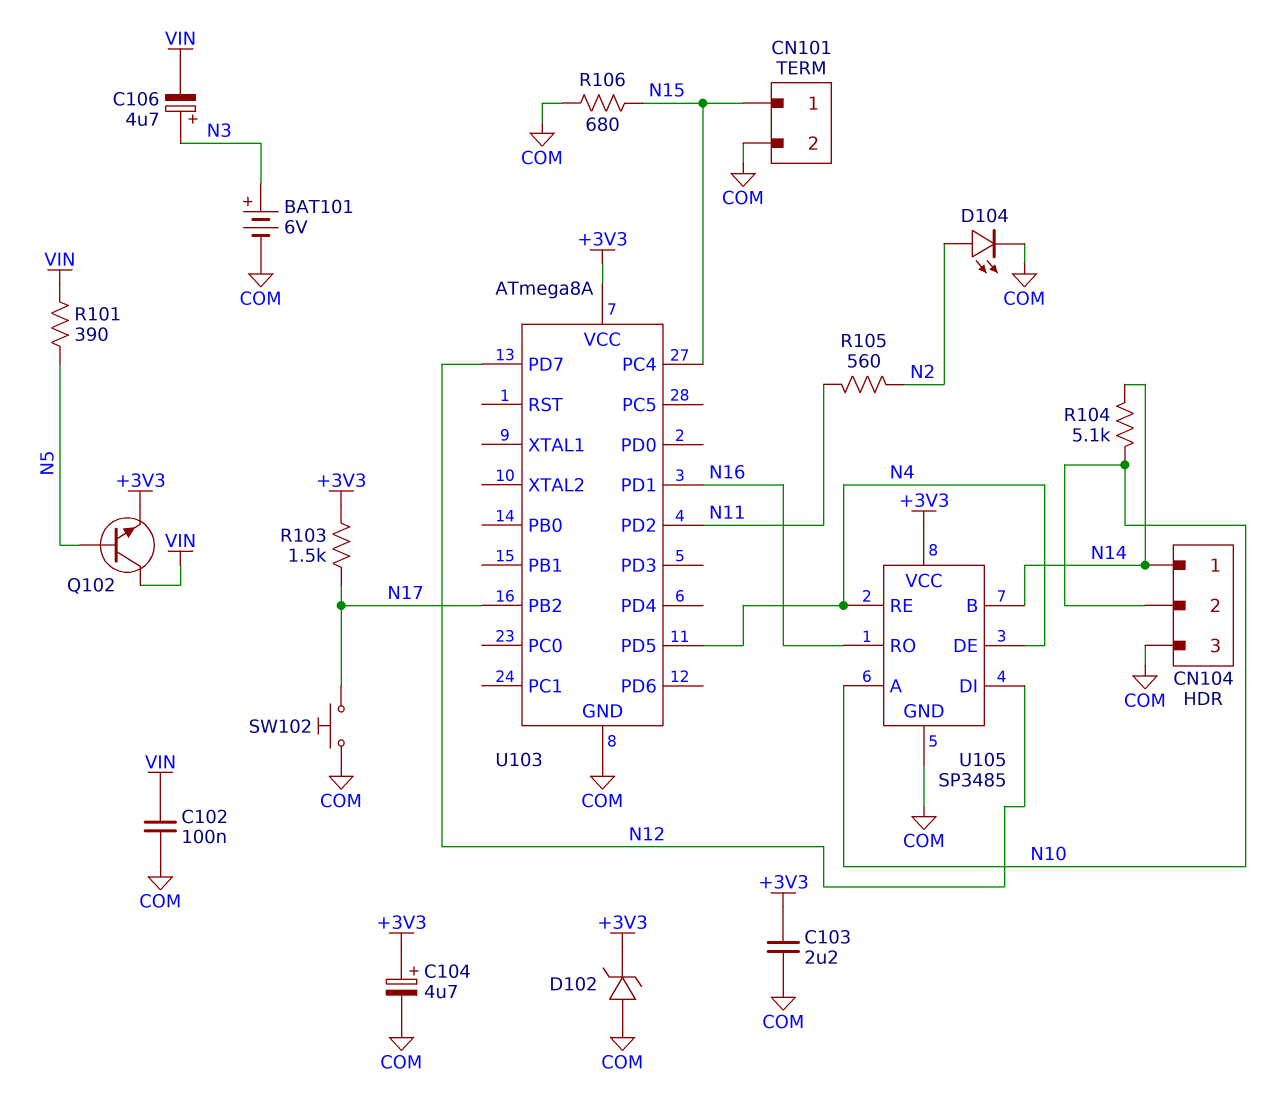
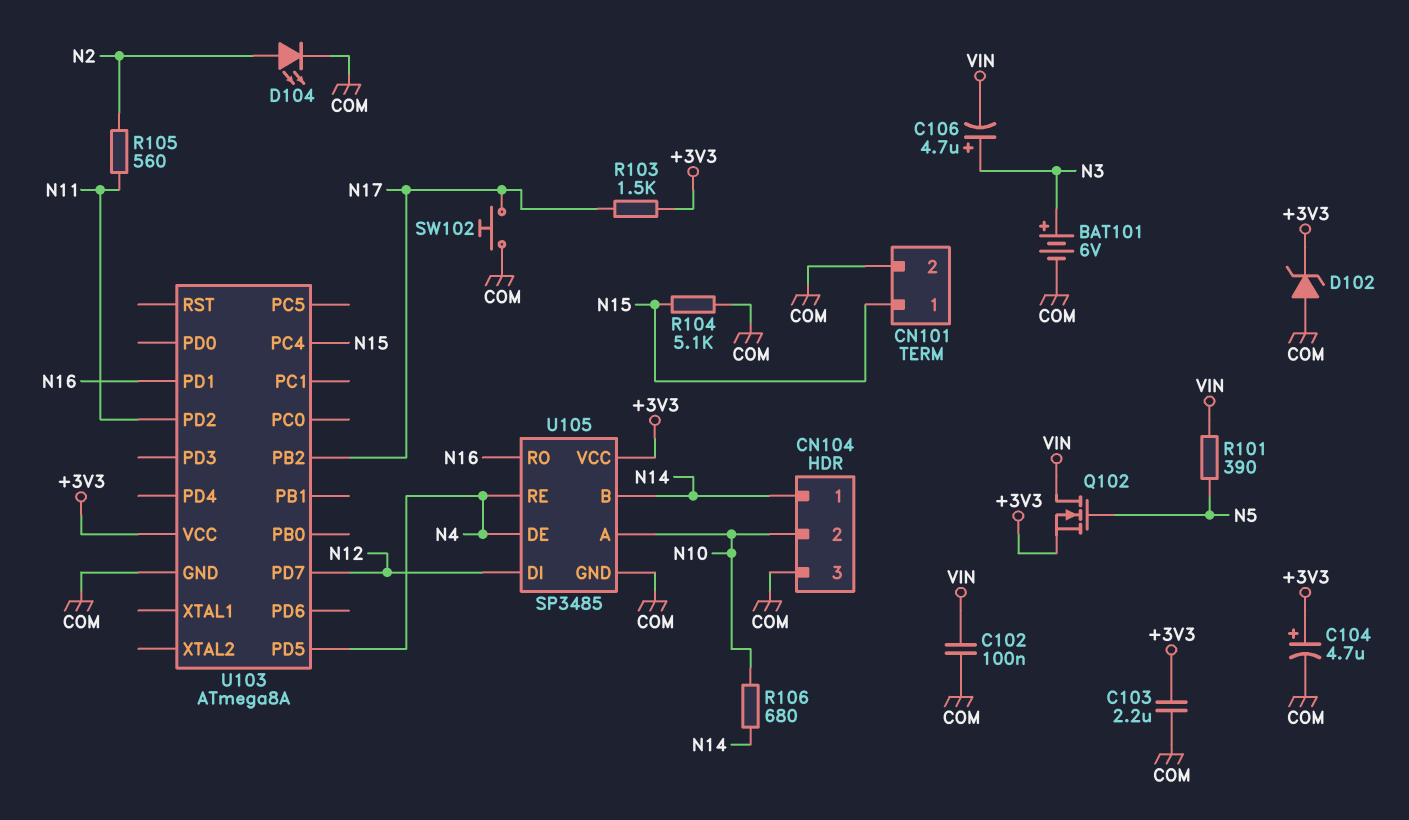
Q102: NPN (B N5, C VIN, E +3V3) -> NMOS (G N5, D VIN, S +3V3)
R104: 5.1k (N10, N14) -> 5.1k (COM, N15)
R106: 680 (COM, N15) -> 680 (N10, N14)

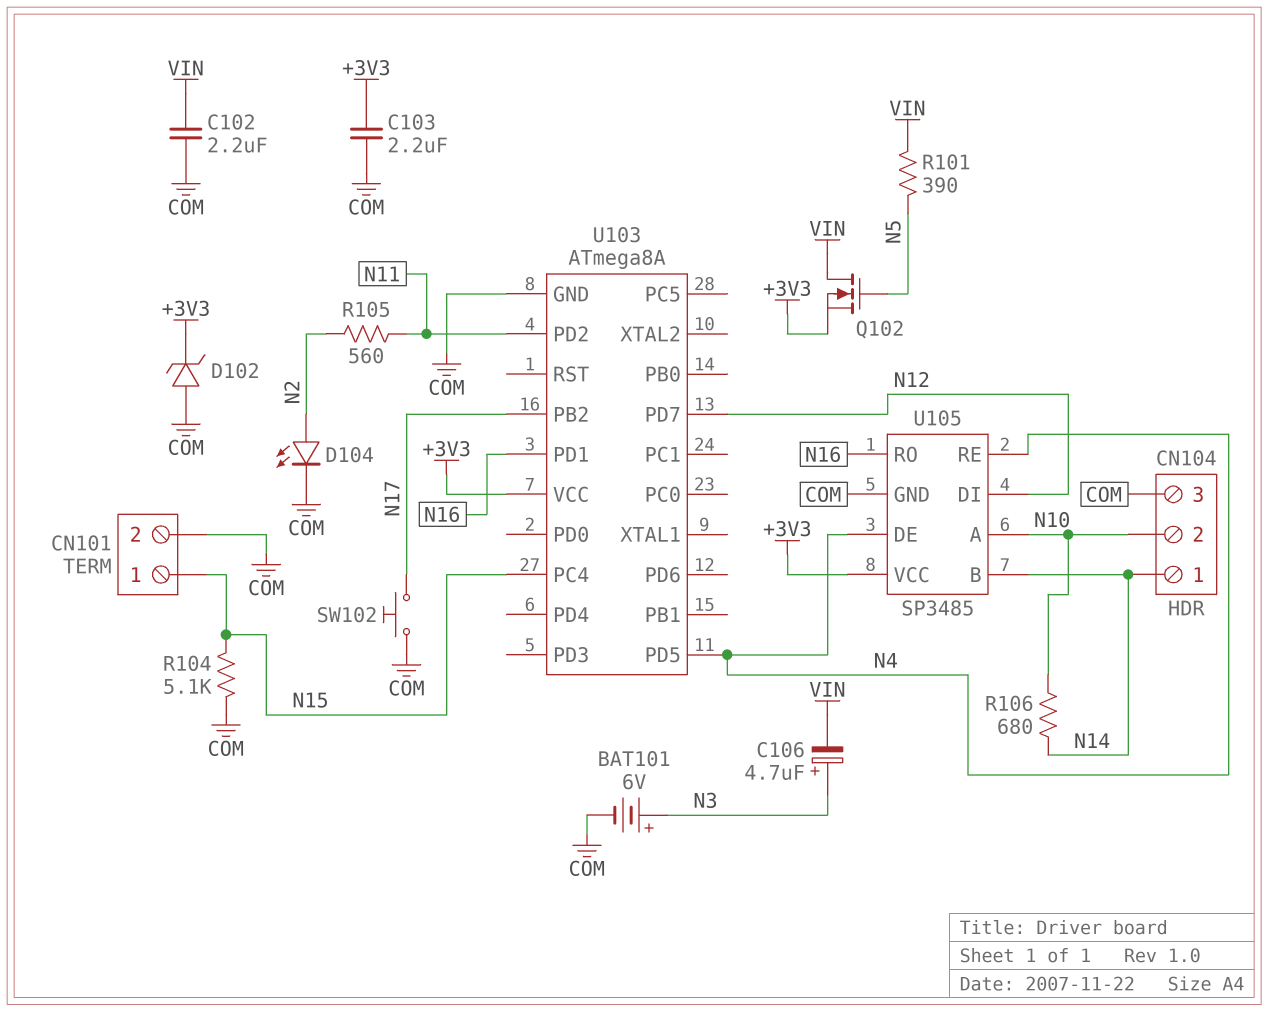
C102: 100nF (COM, VIN) -> 2.2uF (COM, VIN)
C104: 4.7uF (plus +3V3, minus COM) -> none
R103: 1.5k (+3V3, N17) -> none

